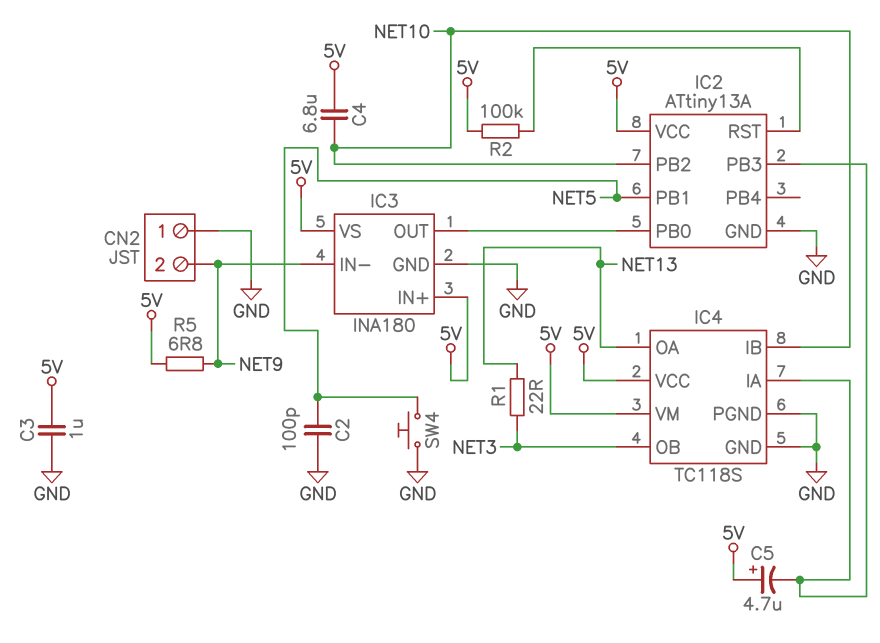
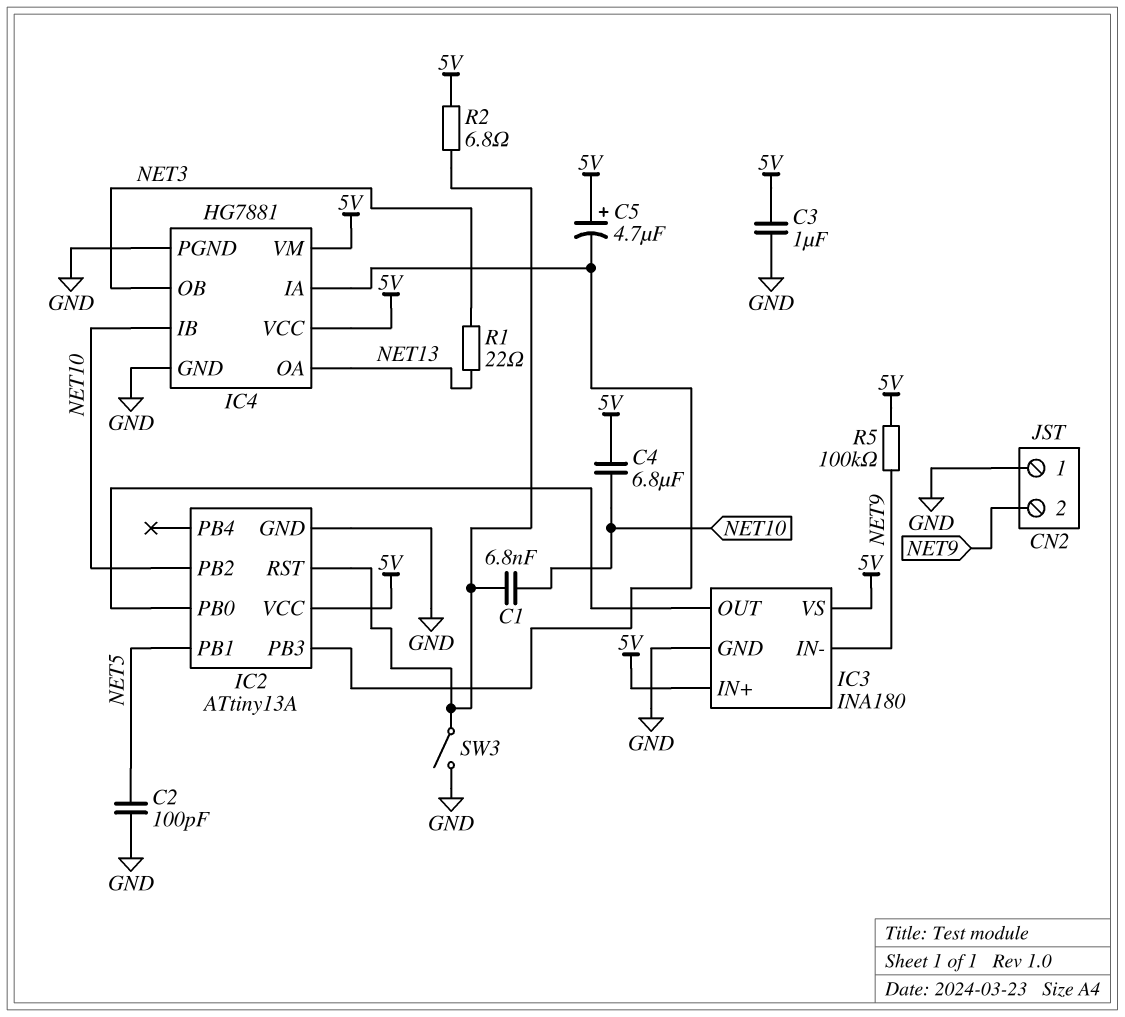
C1: none -> 6.8nF (IC2/RST, NET10)
IC4: TC118S -> HG7881
R2: 100k (5V, IC2/RST) -> 6.8 (5V, IC2/RST)
R5: 6.8 (5V, NET9) -> 100k (5V, NET9)
SW3: none -> switch (GND, IC2/RST)
SW4: button (GND, NET5) -> none

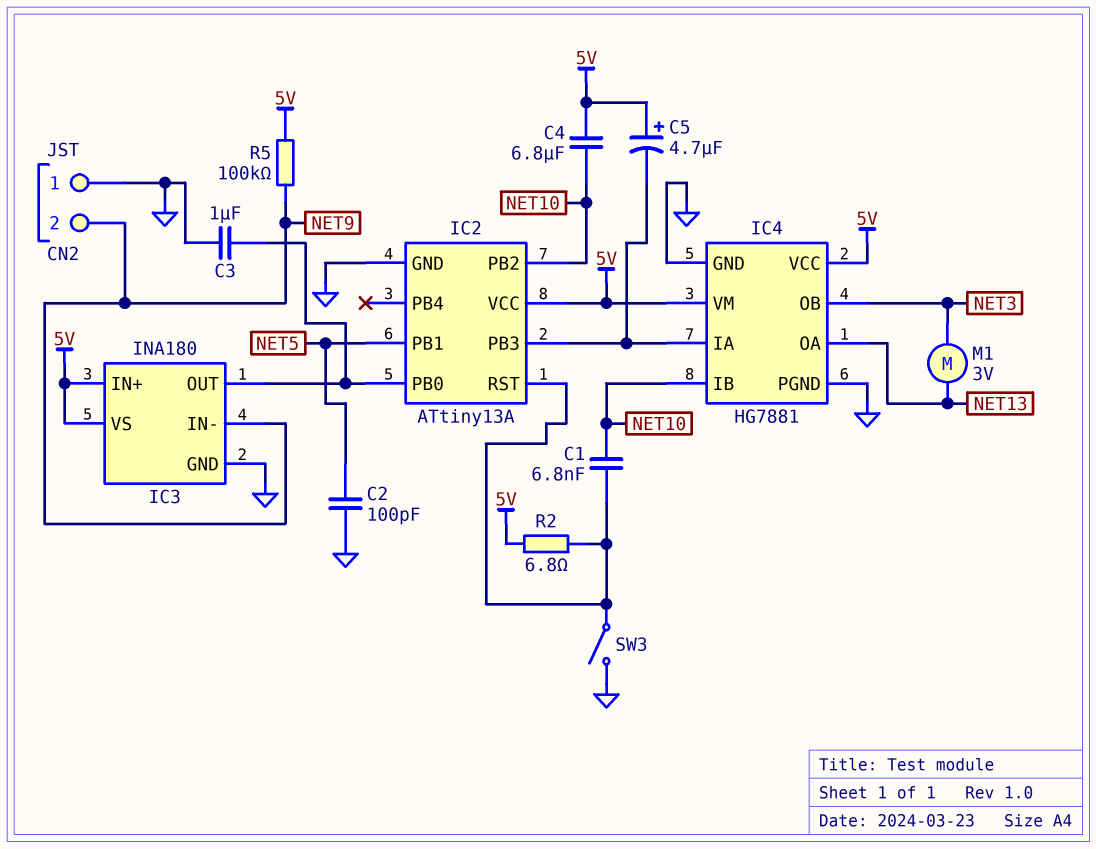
C3: 1uF (5V, GND) -> 1uF (GND, IC2/PB0)
M1: none -> motor 3V (NET3, NET13)
R1: 22 (NET3, NET13) -> none

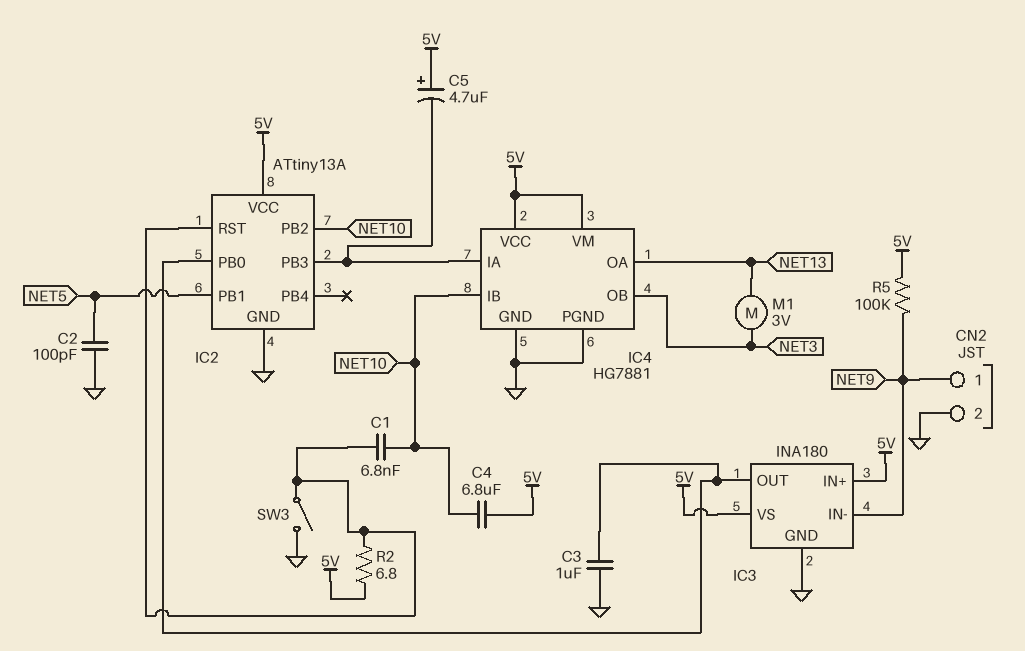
CN2 pin 1: GND -> NET9
CN2 pin 2: NET9 -> GND

